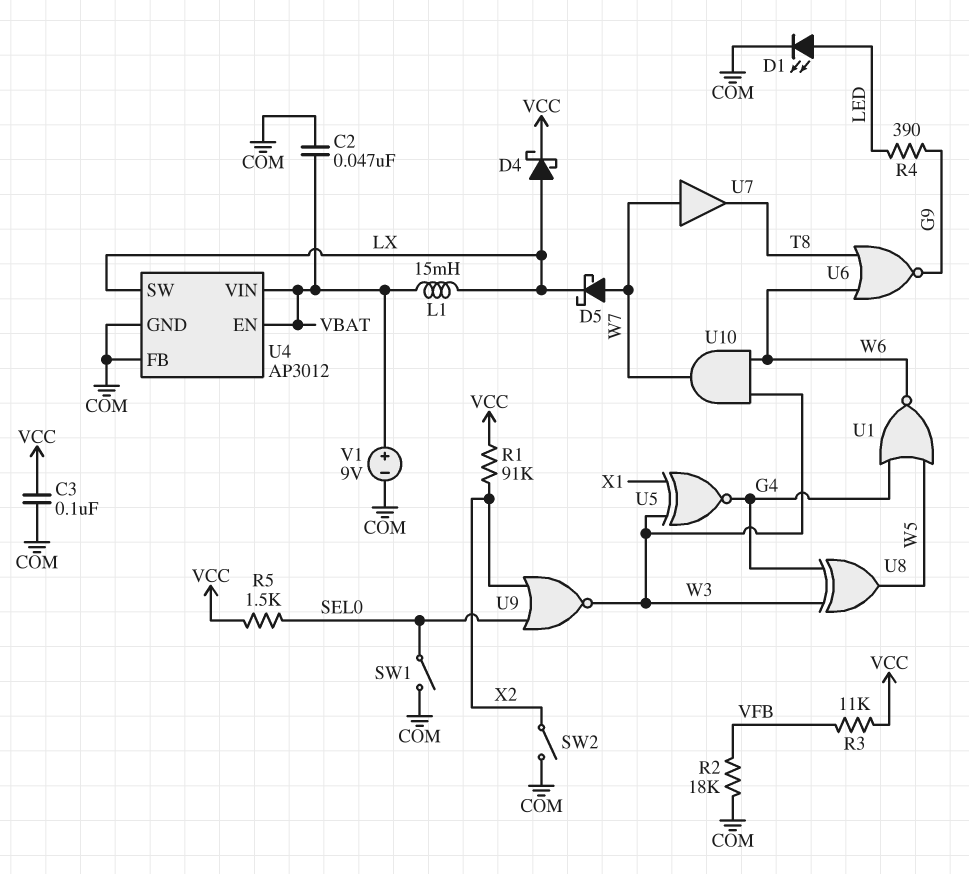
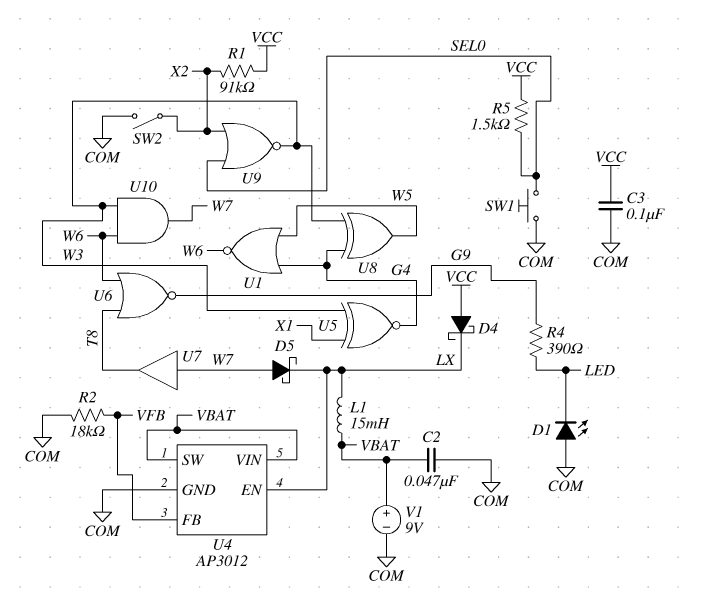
D1: LED (A LED, K COM) -> LED (A COM, K LED)
D4: schottky (A LX, K VCC) -> schottky (A VCC, K LX)
R3: 11k (VCC, VFB) -> none
SW1: switch (COM, SEL0) -> button (COM, SEL0)
U4 pin EN: VBAT -> LX
U4 pin FB: COM -> VFB
U4 pin SW: LX -> VBAT

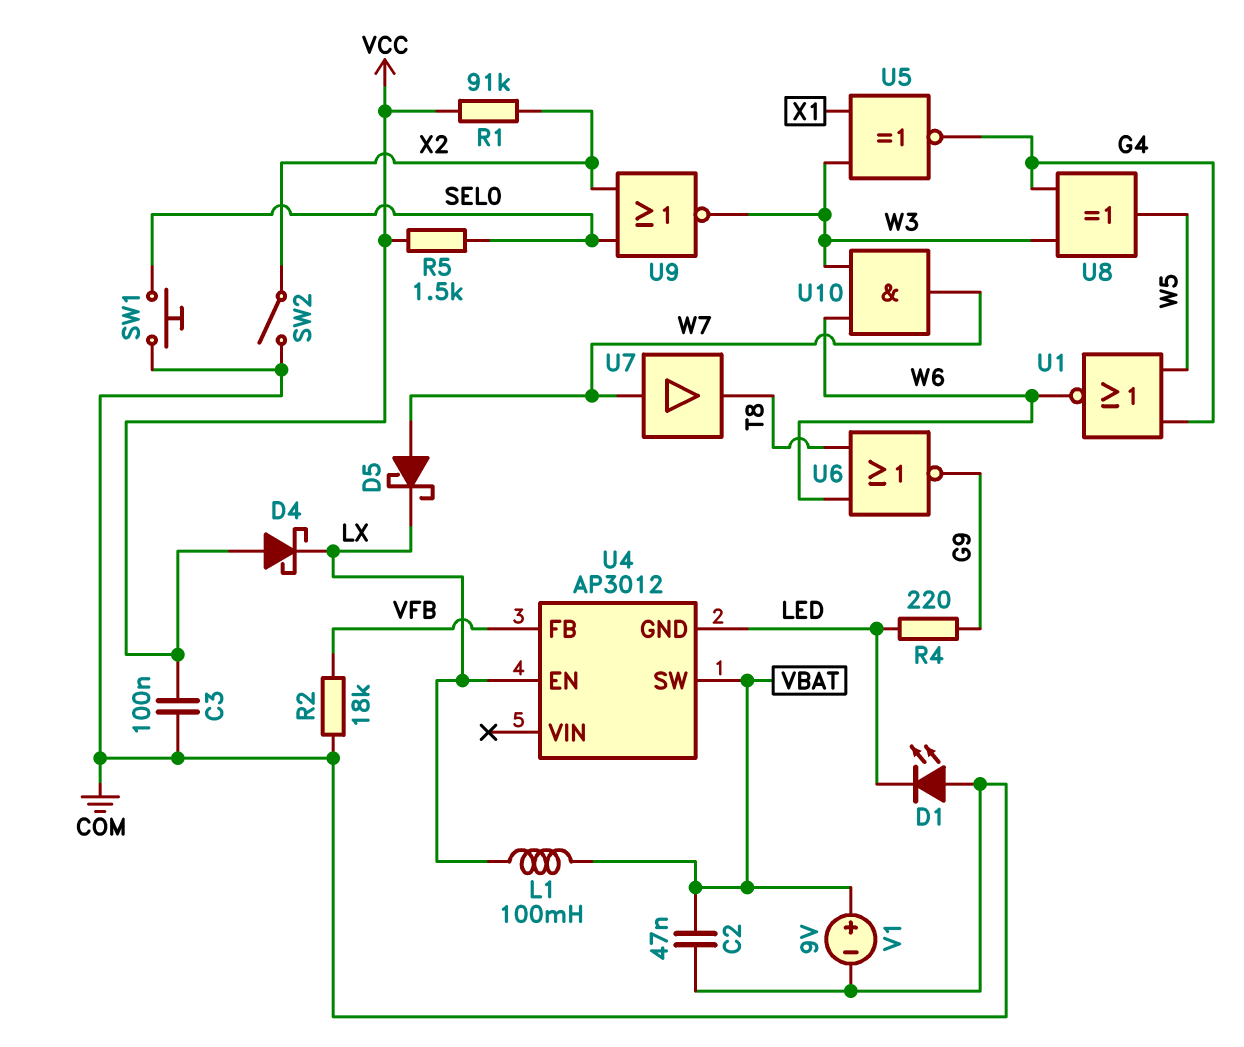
L1: 15mH (LX, VBAT) -> 100mH (LX, VBAT)
R4: 390 (G9, LED) -> 220 (G9, LED)
U4 pin GND: COM -> LED
U4 pin VIN: VBAT -> none

